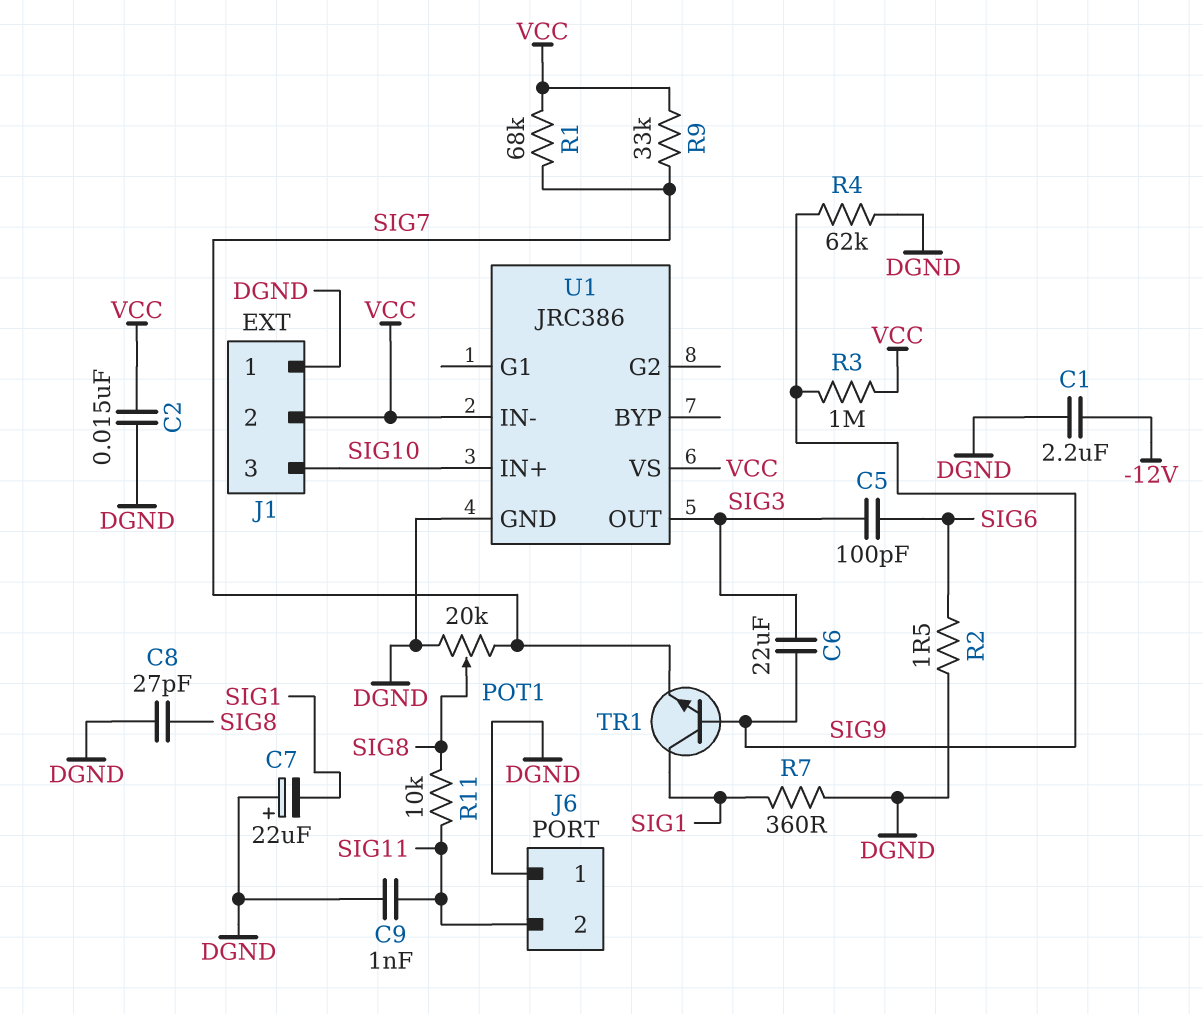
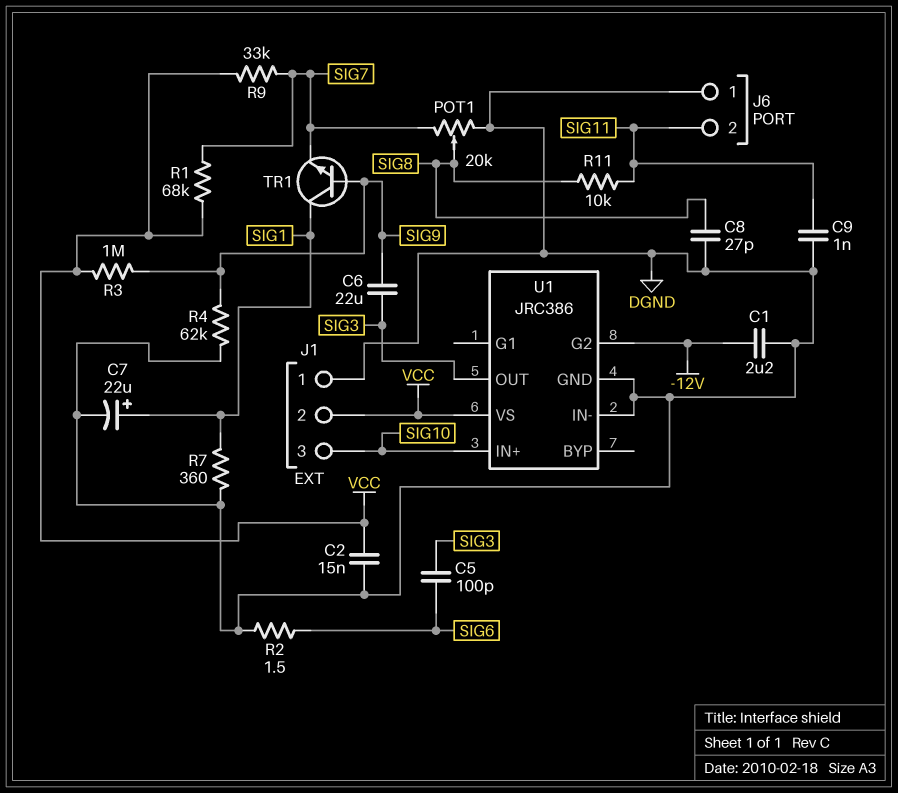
C7: 22uF (plus DGND, minus SIG1) -> 22uF (plus SIG1, minus DGND)
U1 pin G2: none -> -12V
U1 pin IN-: VCC -> DGND

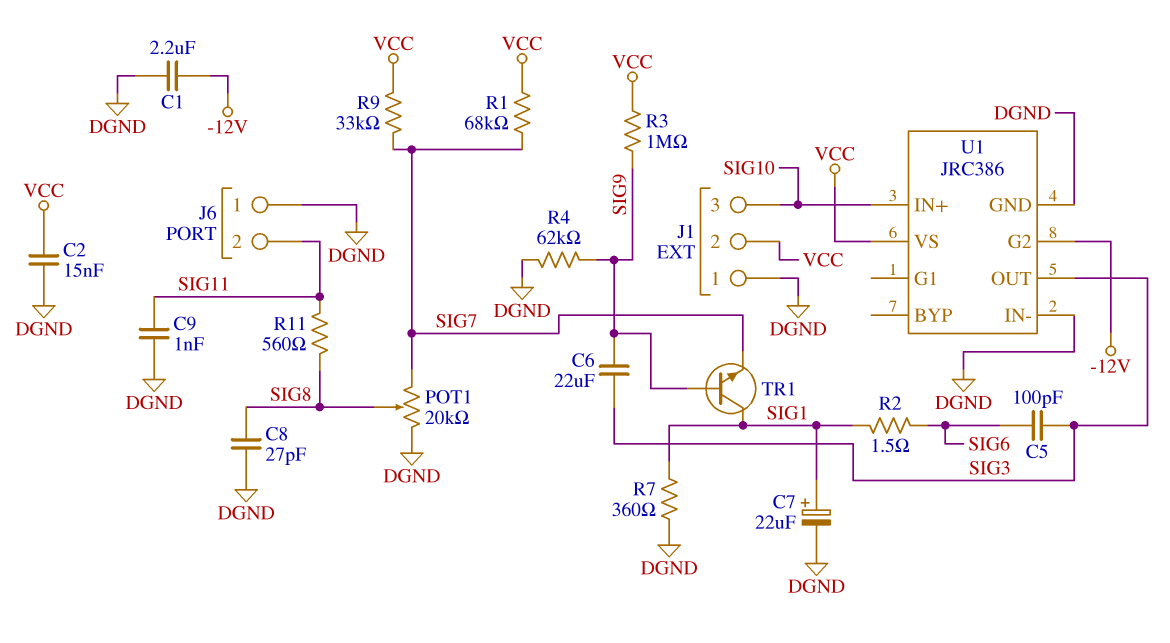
R2: 1.5 (DGND, SIG6) -> 1.5 (SIG1, SIG6)
R11: 10k (SIG8, SIG11) -> 560 (SIG8, SIG11)

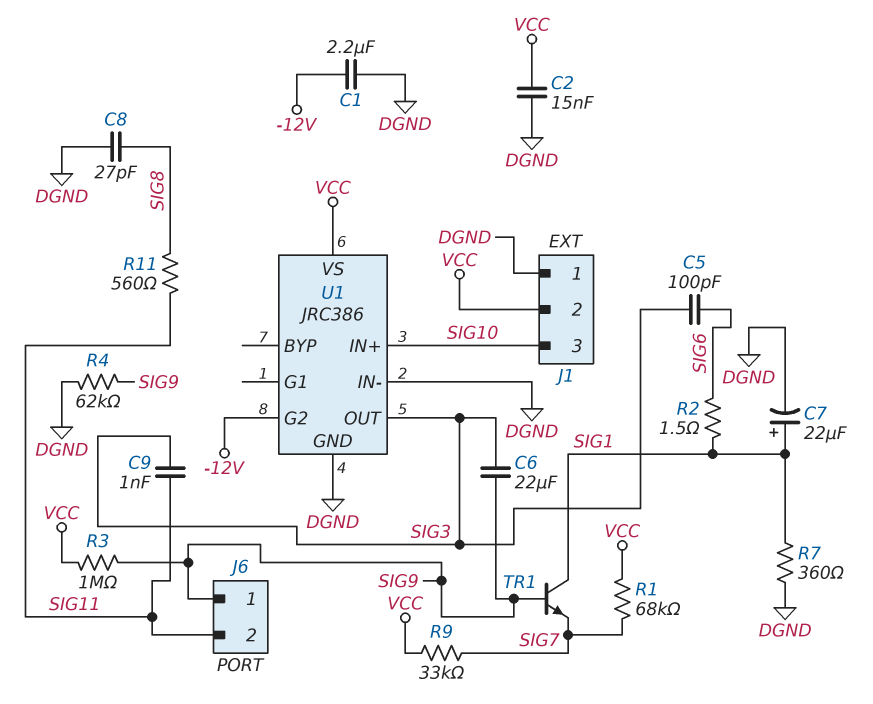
C9: 1nF (DGND, SIG11) -> 1nF (SIG3, SIG11)
J6 pin 1: DGND -> SIG9
POT1: 20k (DGND, SIG7, wiper SIG8) -> none

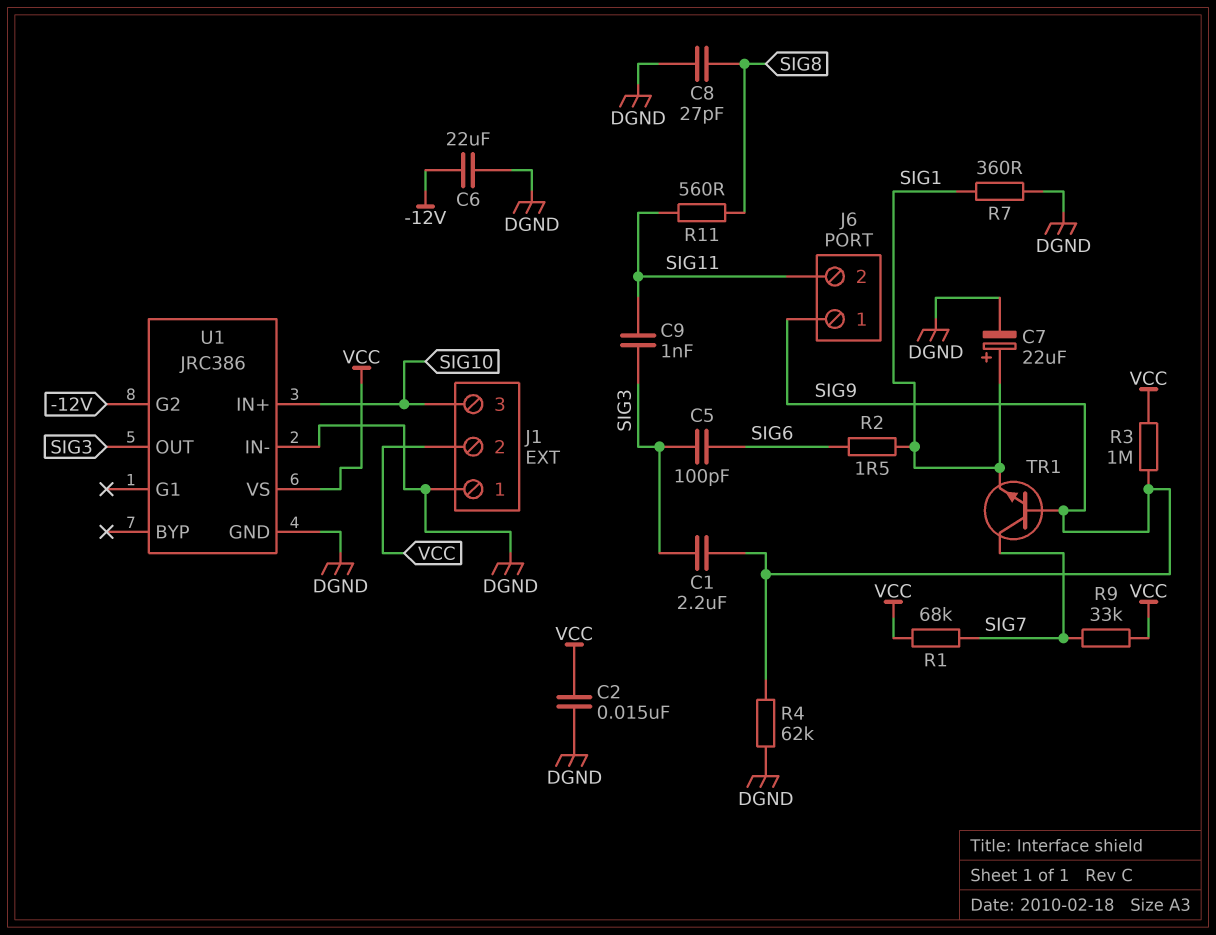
C1: 2.2uF (-12V, DGND) -> 2.2uF (SIG3, SIG9)
C6: 22uF (SIG3, SIG9) -> 22uF (-12V, DGND)
TR1: NPN (B SIG9, C SIG1, E SIG7) -> NPN (B SIG9, C SIG7, E SIG1)

